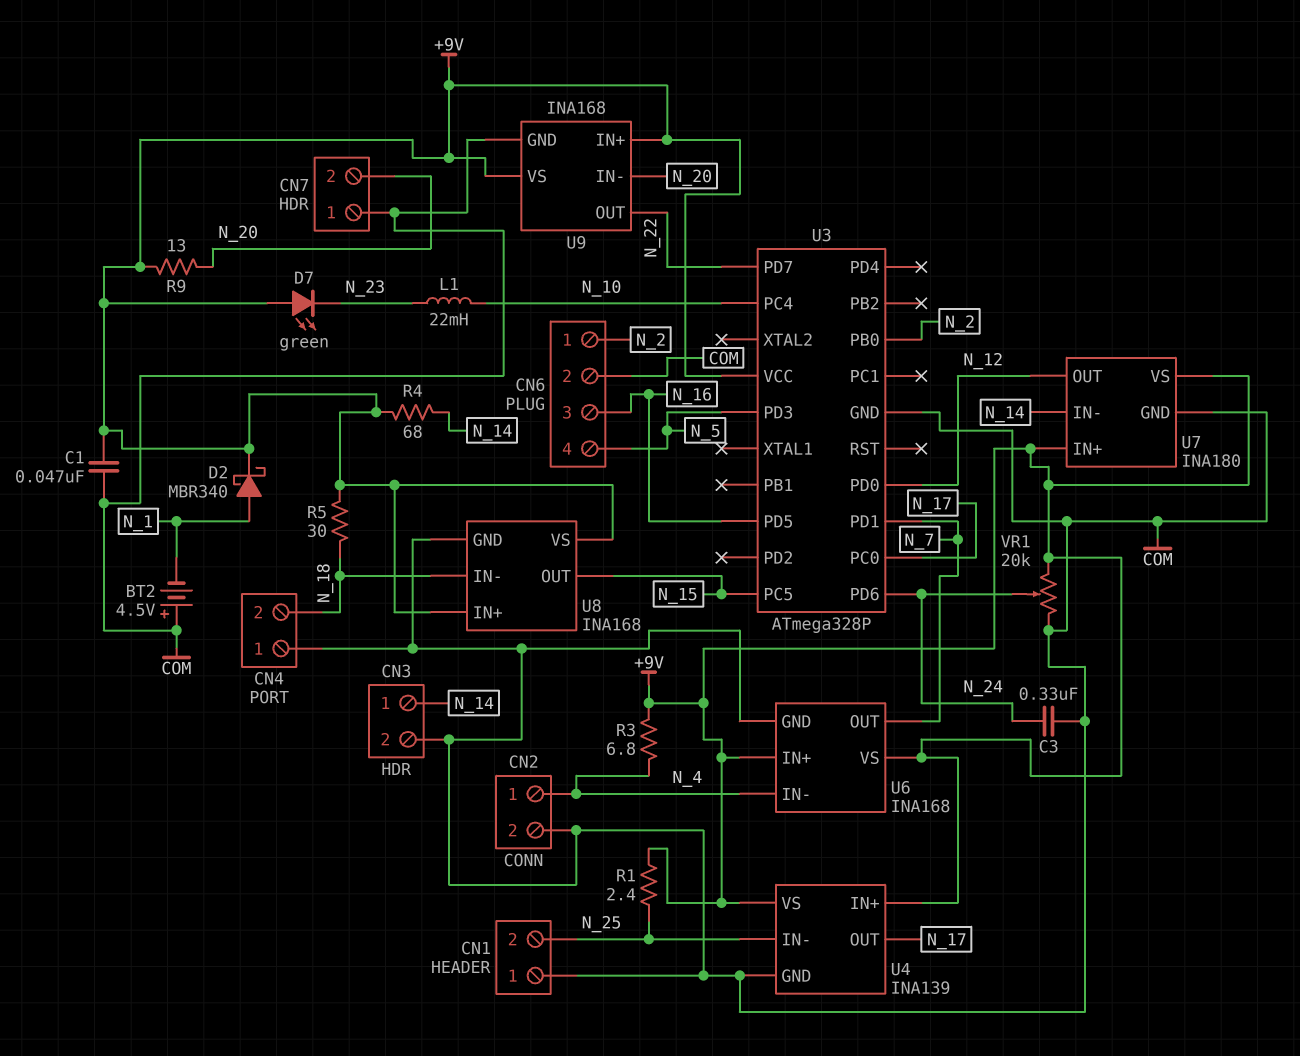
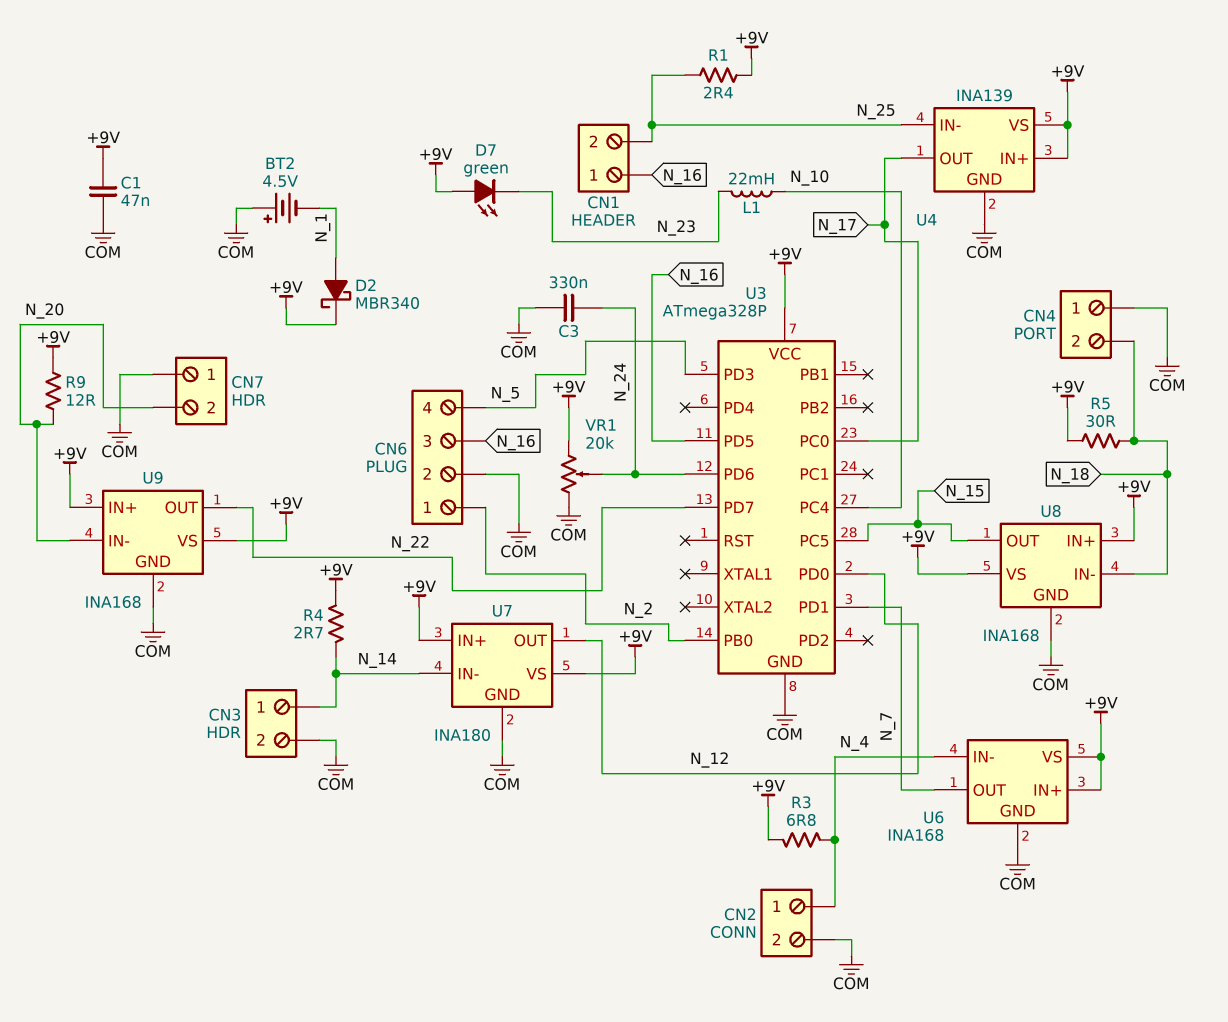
CN1 pin 1: COM -> N_16
R4: 68 (+9V, N_14) -> 2.7 (+9V, N_14)
R9: 13 (+9V, N_20) -> 12 (+9V, N_20)

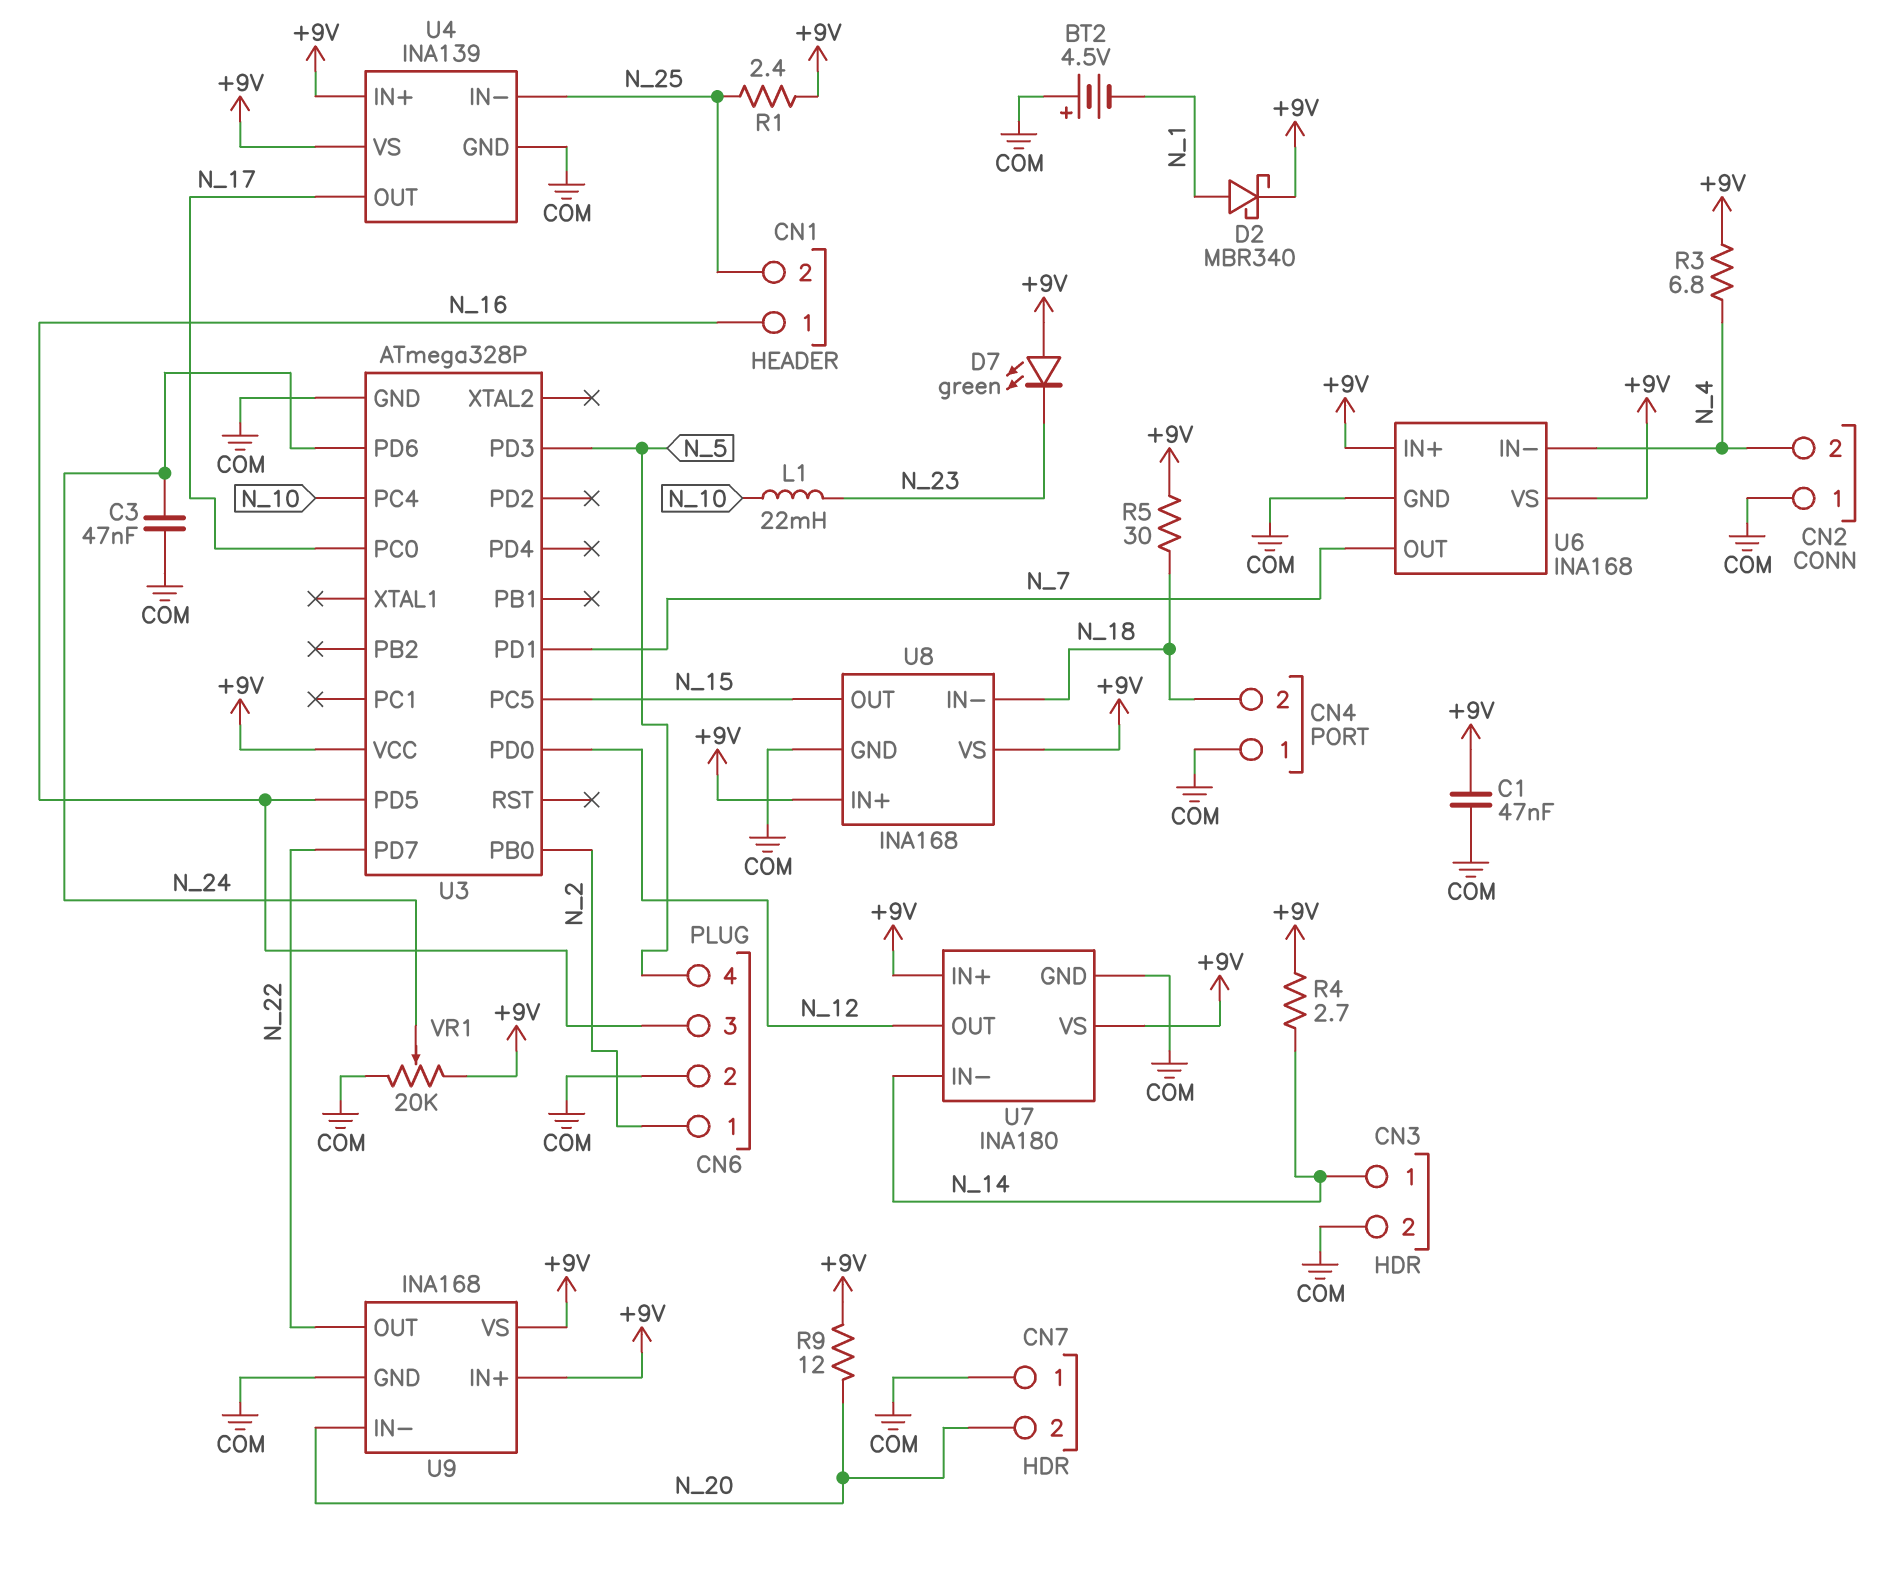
C3: 330nF (COM, N_24) -> 47nF (COM, N_24)
CN2 pin 1: N_4 -> COM
CN2 pin 2: COM -> N_4

